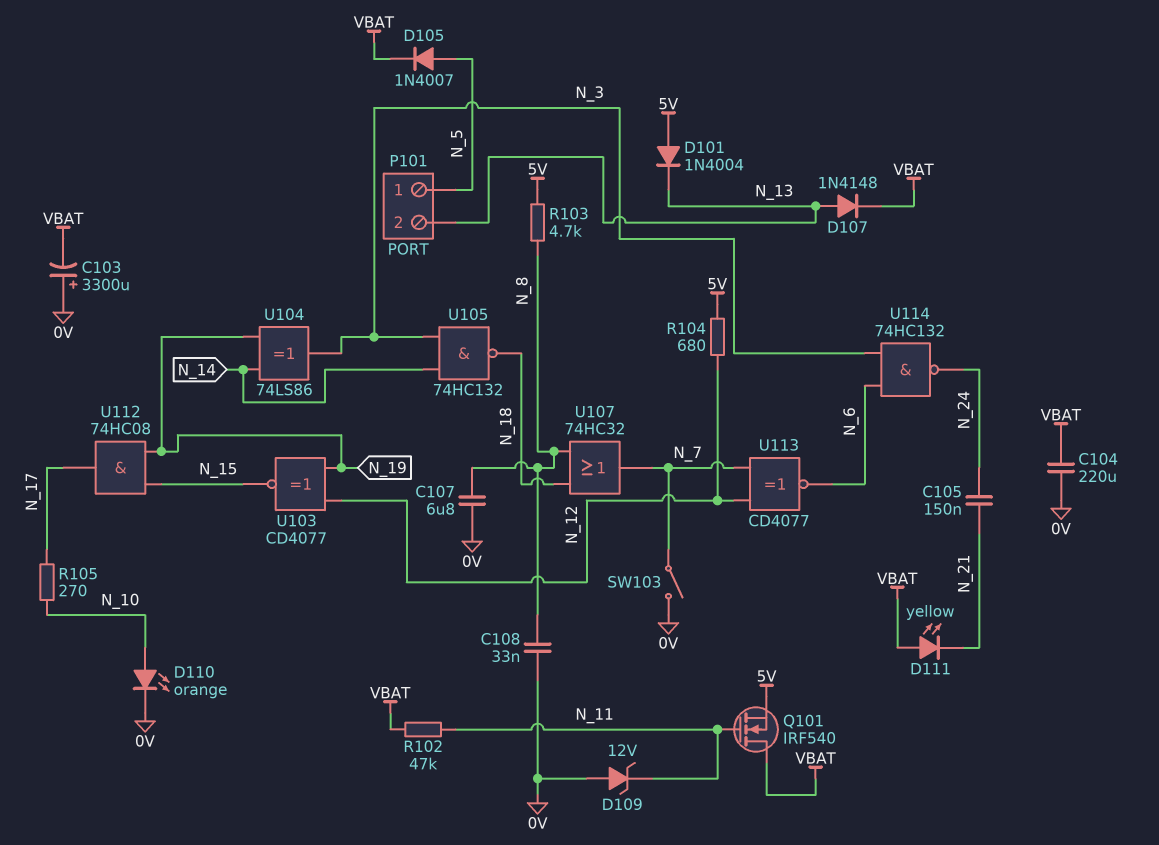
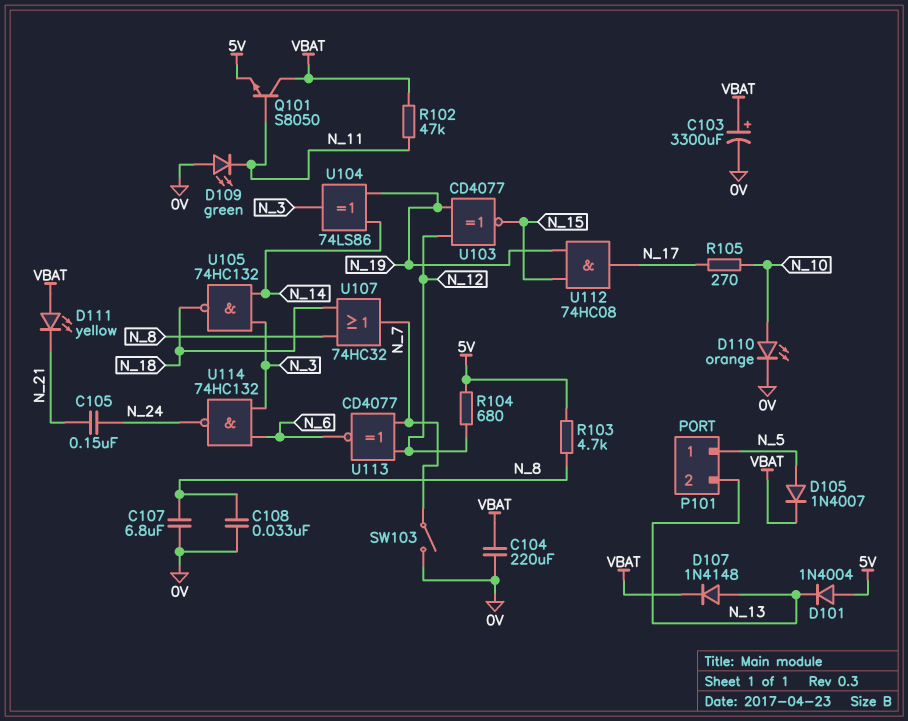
C103: 3300uF (plus 0V, minus VBAT) -> 3300uF (plus VBAT, minus 0V)
D109: zener 12V (A 0V, K N_11) -> LED green (A 0V, K N_11)
Q101: NMOS IRF540 (G N_11, D VBAT, S 5V) -> NPN S8050 (B N_11, C VBAT, E 5V)

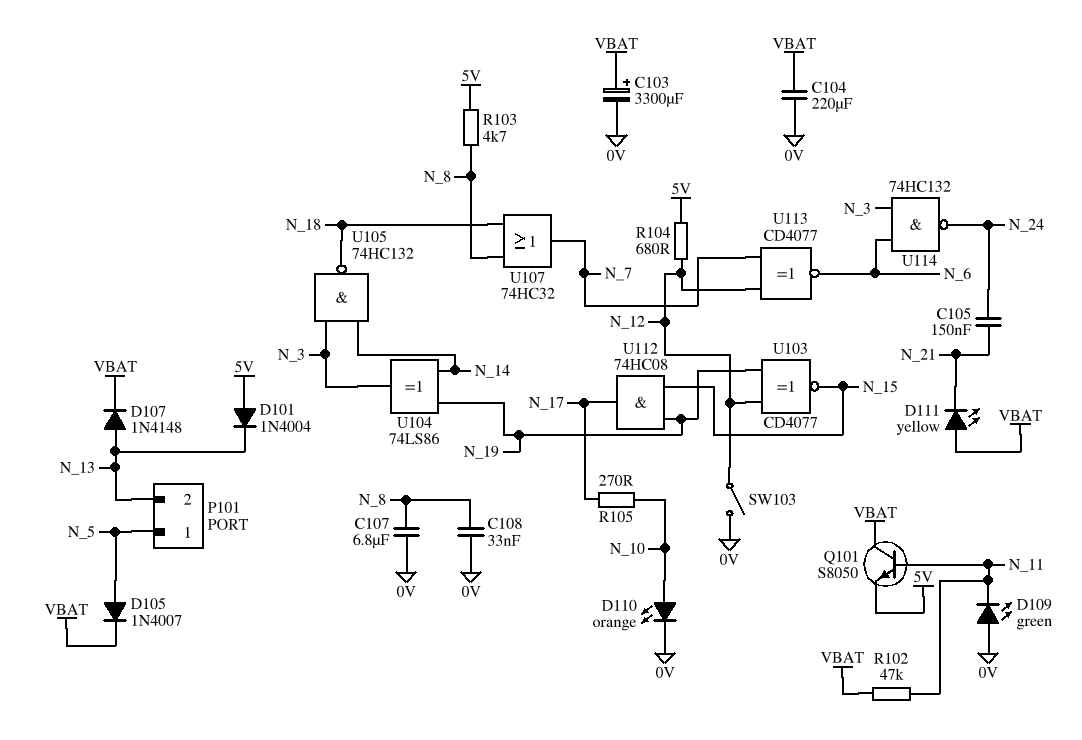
SW103: switch (0V, N_7) -> switch (0V, N_12)

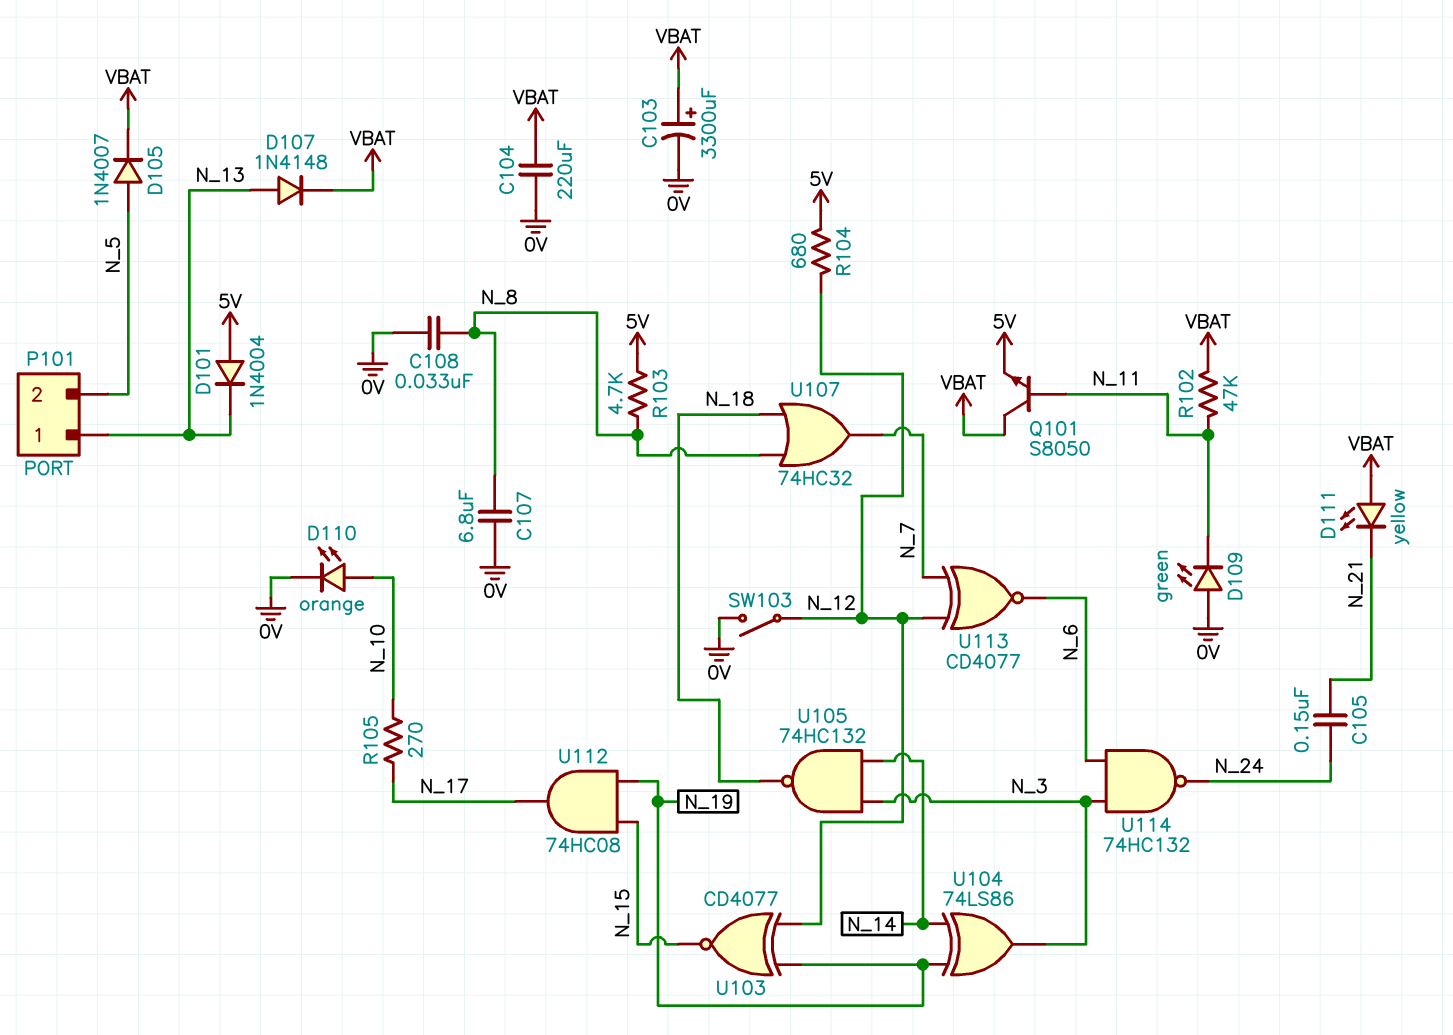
P101 pin 1: N_5 -> N_13
P101 pin 2: N_13 -> N_5

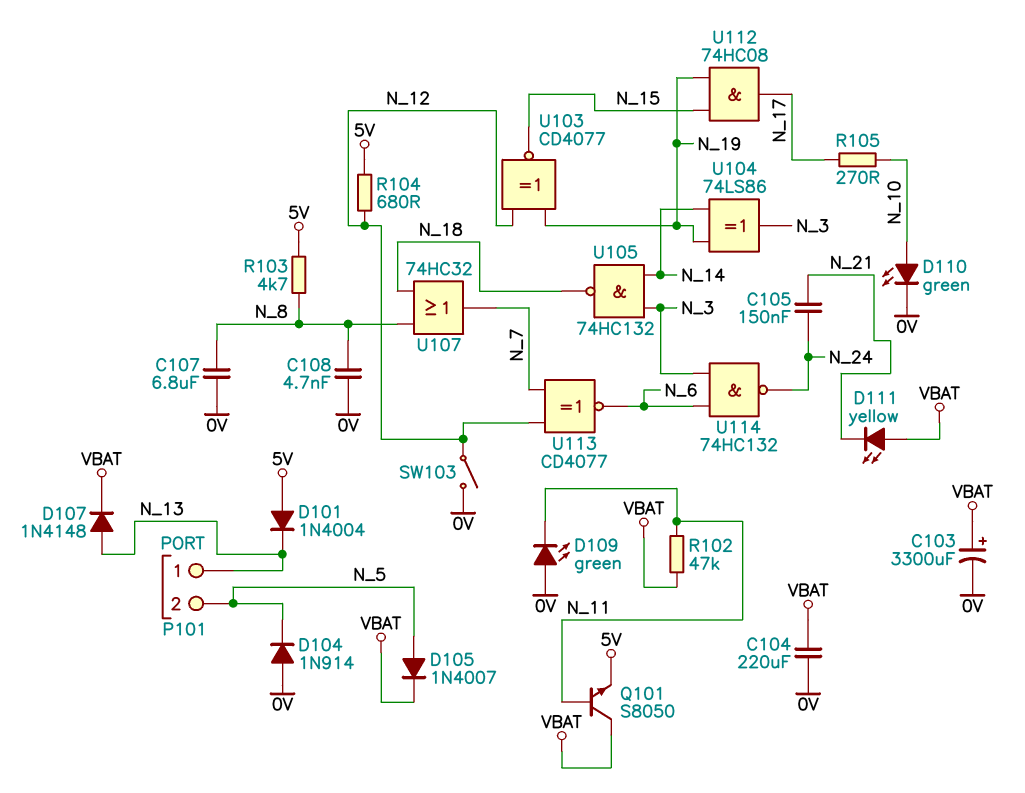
C108: 33nF (0V, N_8) -> 4.7nF (0V, N_8)
D104: none -> diode 1N914 (A 0V, K N_5)
D110: LED orange (A N_10, K 0V) -> LED green (A N_10, K 0V)

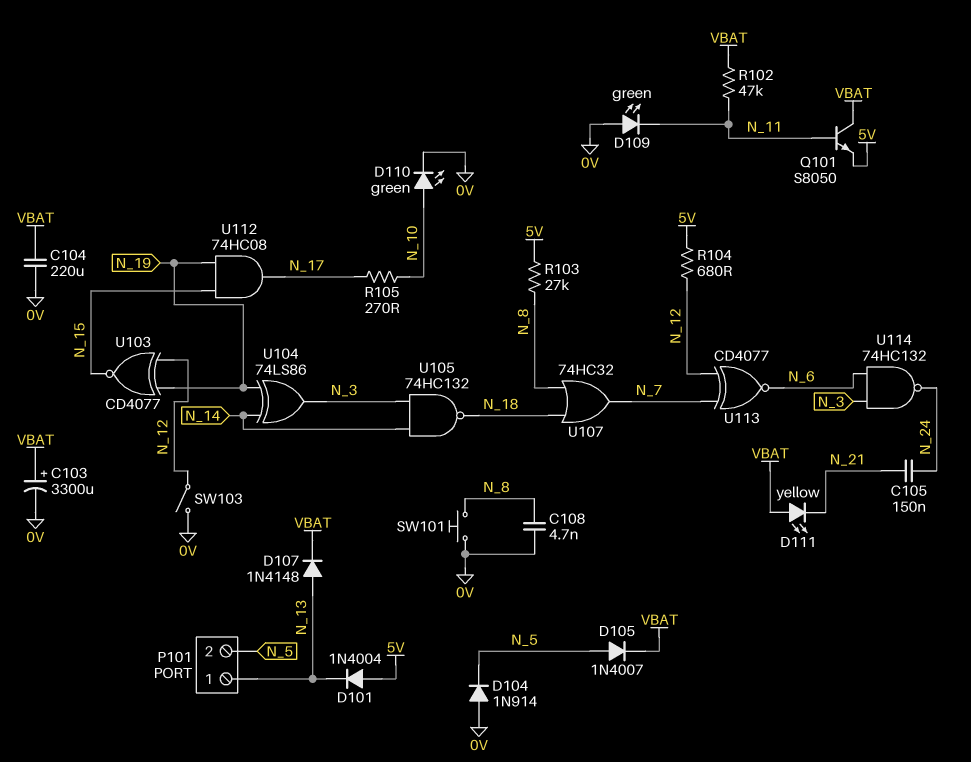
C107: 6.8uF (0V, N_8) -> none
R103: 4.7k (5V, N_8) -> 27k (5V, N_8)
SW101: none -> button (0V, N_8)

